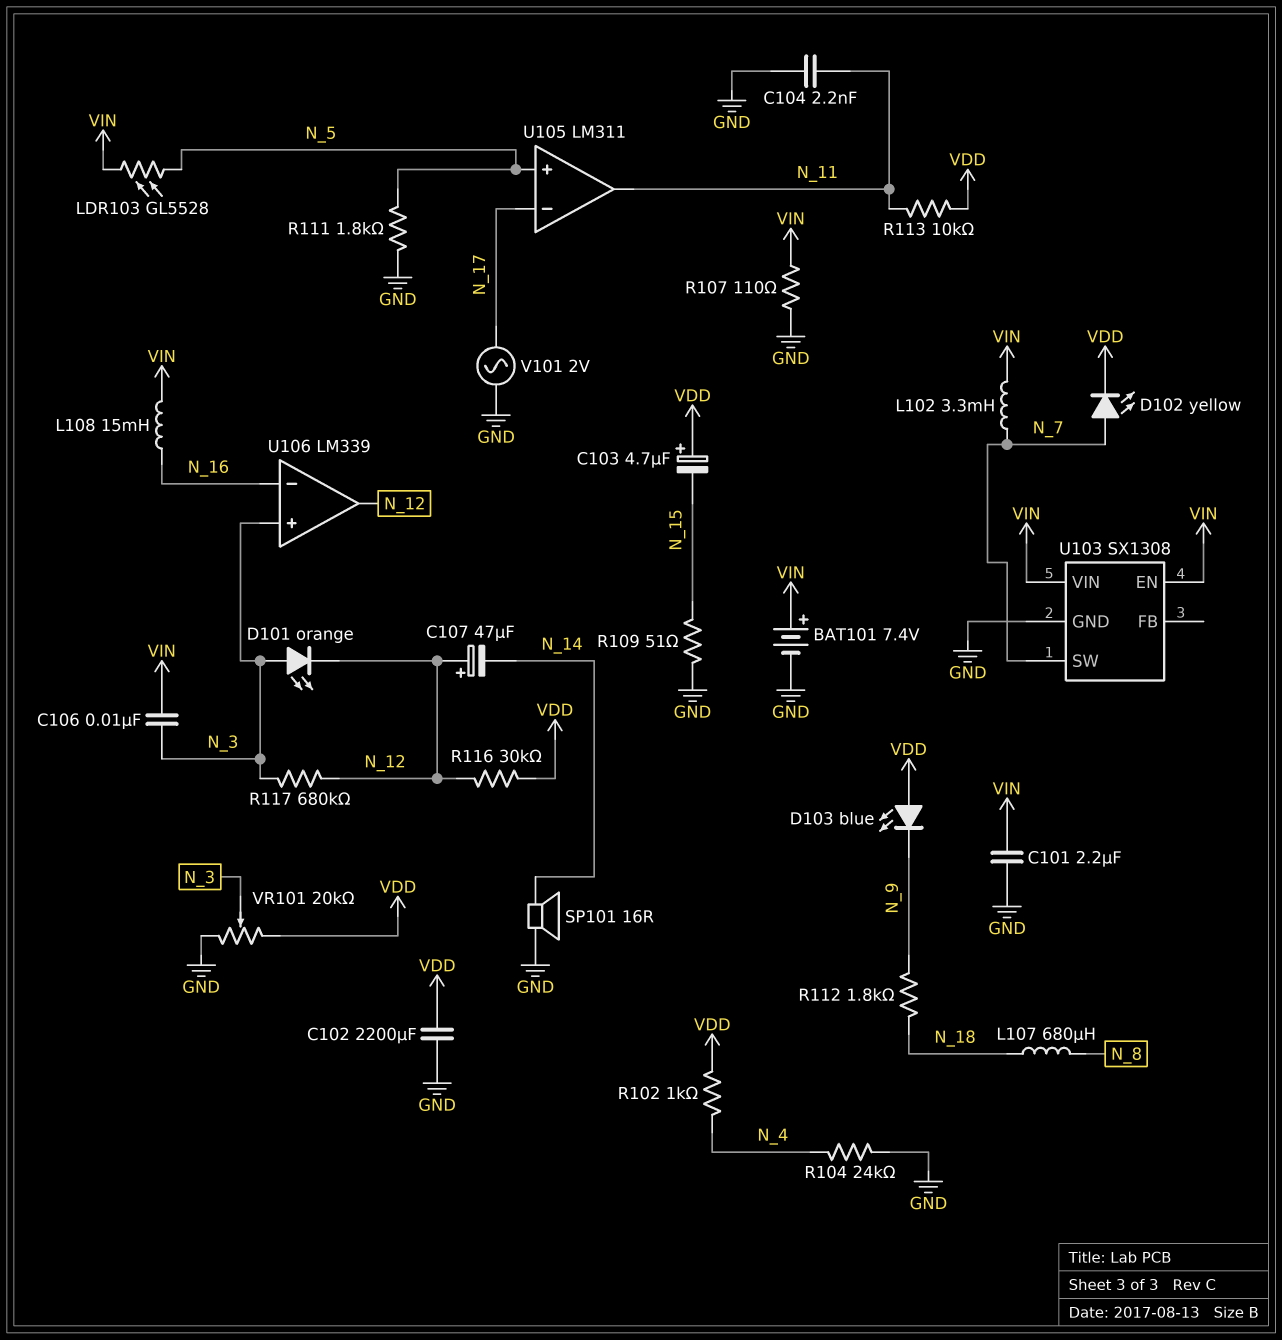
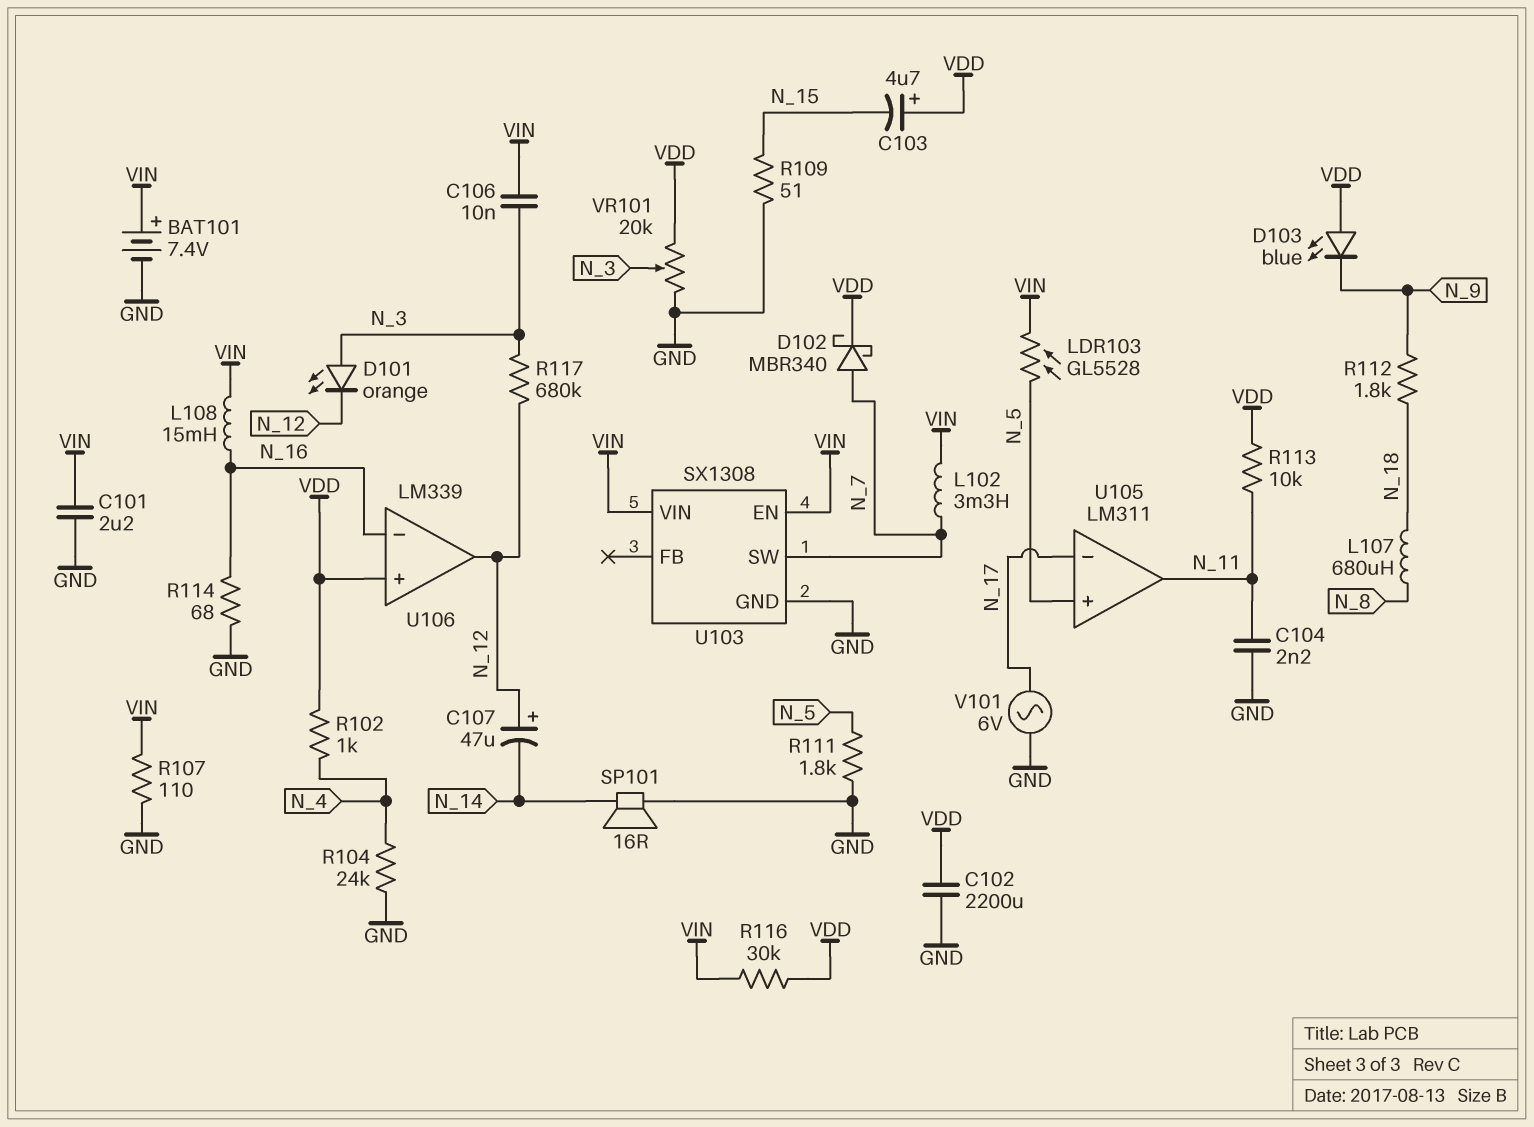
D102: LED yellow (A N_7, K VDD) -> schottky MBR340 (A N_7, K VDD)
R114: none -> 68 (GND, N_16)
R116: 30k (N_12, VDD) -> 30k (VDD, VIN)
U106 pin in+: N_3 -> VDD
V101: AC 2V (GND, N_17) -> AC 6V (GND, N_17)

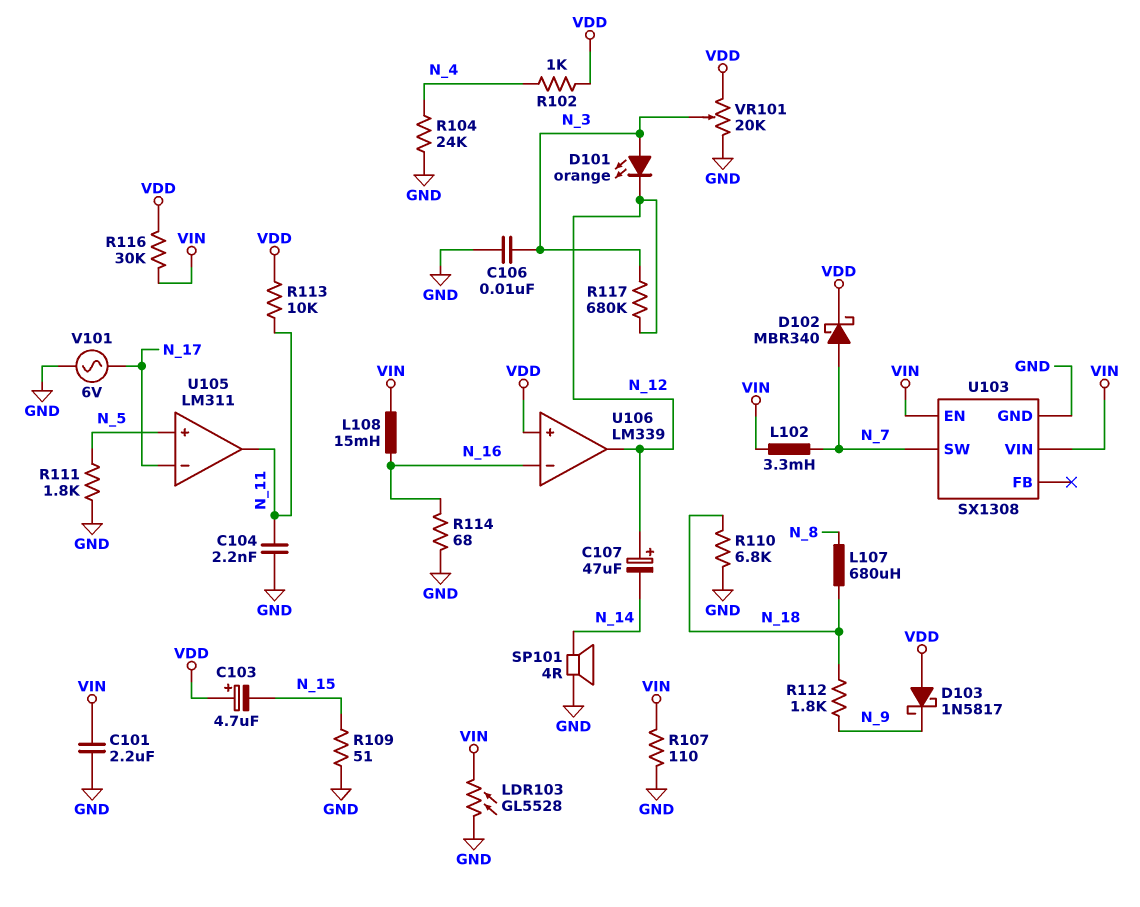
BAT101: 7.4V (plus VIN, minus GND) -> none
C102: 2200uF (GND, VDD) -> none
C106: 10nF (N_3, VIN) -> 10nF (GND, N_3)
D103: LED blue (A VDD, K N_9) -> schottky 1N5817 (A VDD, K N_9)
LDR103: GL5528 (N_5, VIN) -> GL5528 (GND, VIN)
R110: none -> 6.8k (GND, N_18)
SP101: speaker 16R (GND, N_14) -> speaker 4R (GND, N_14)

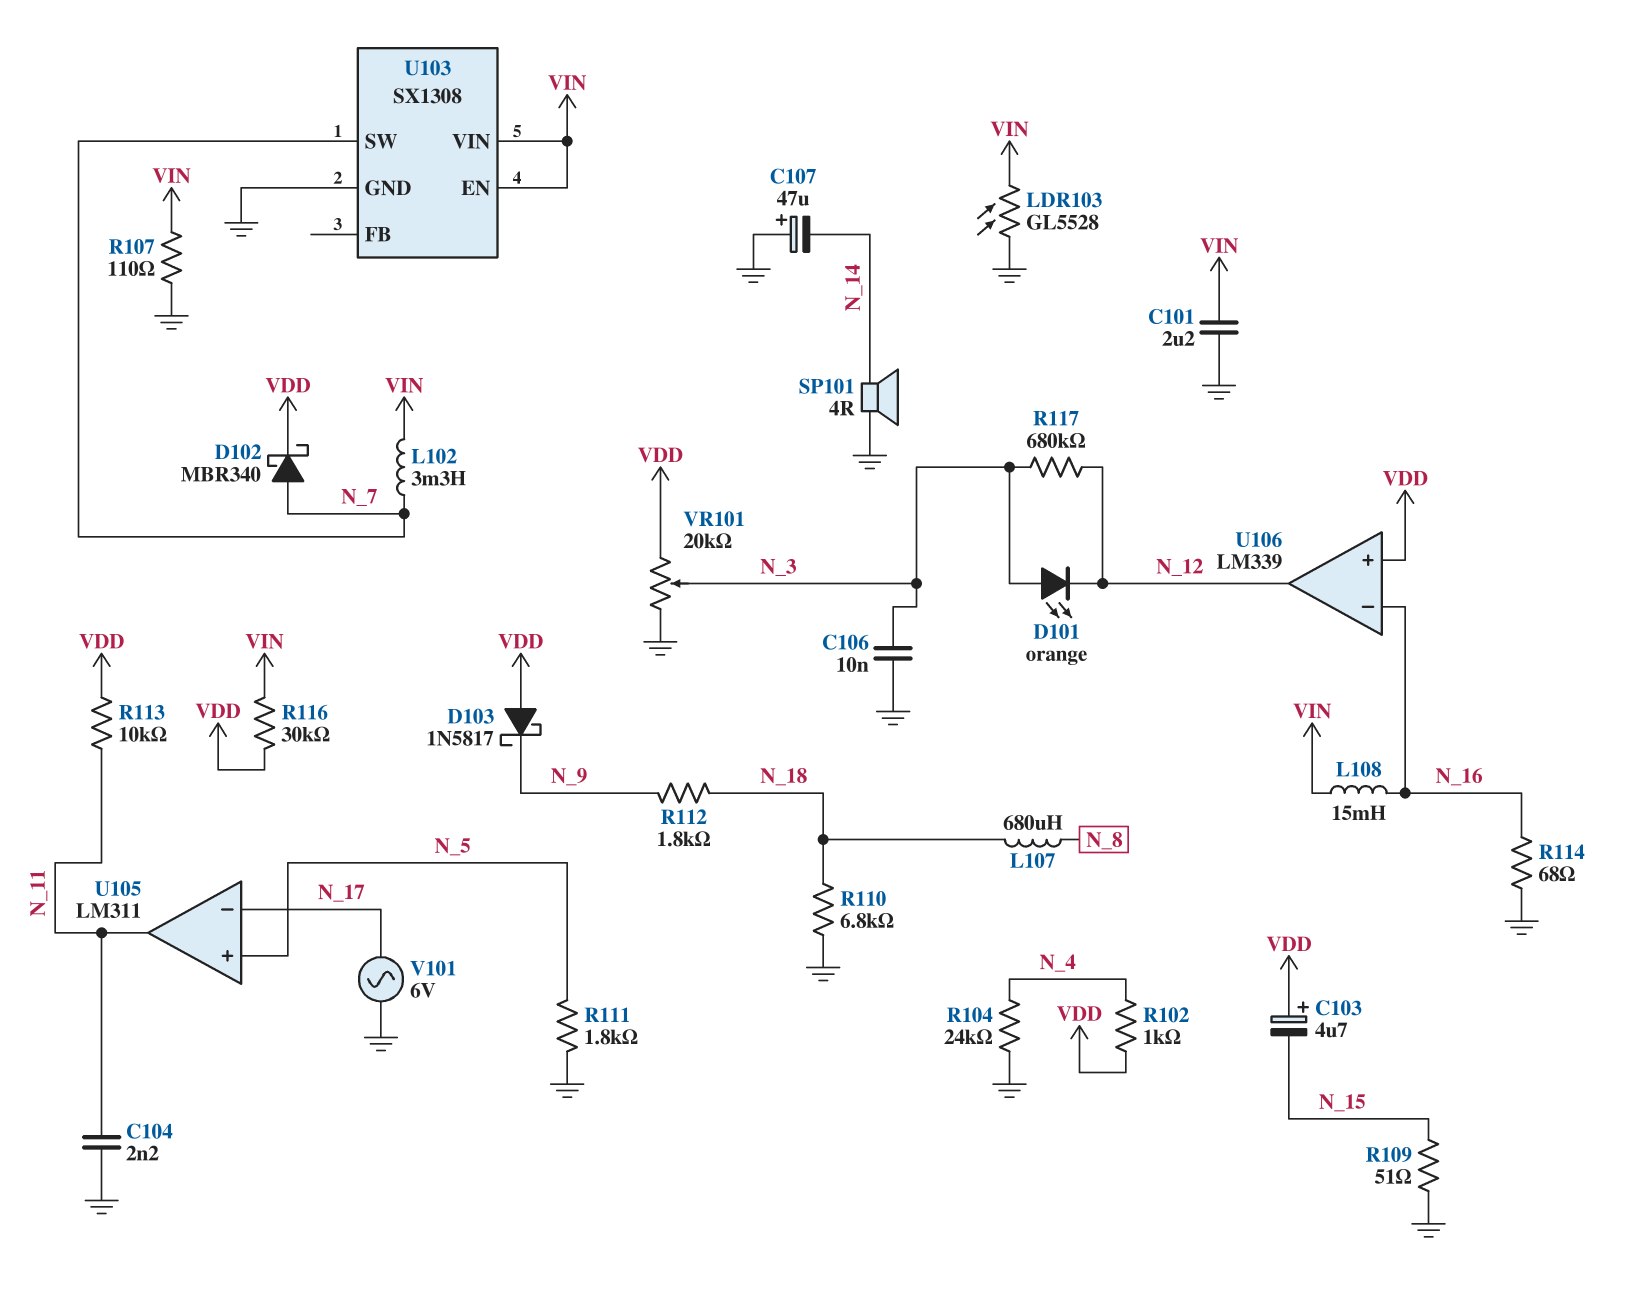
C107: 47uF (plus N_12, minus N_14) -> 47uF (plus GND, minus N_14)

